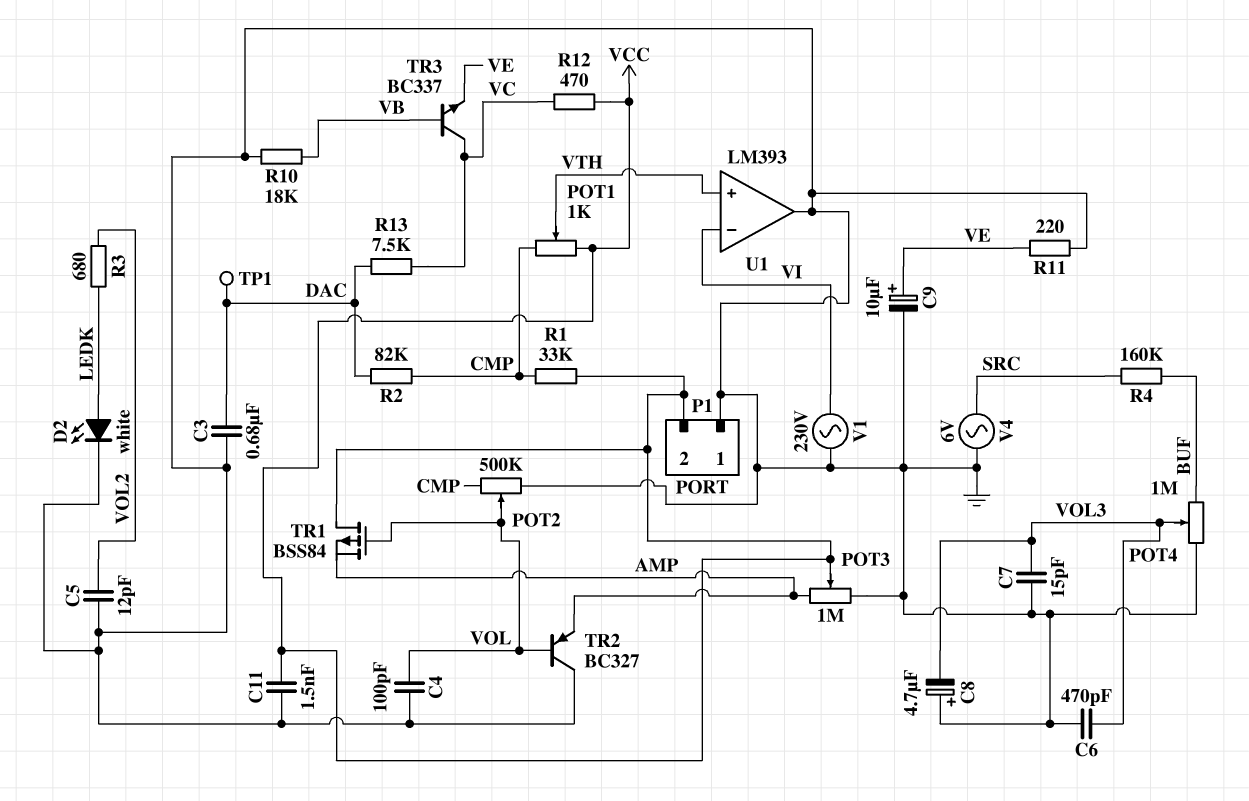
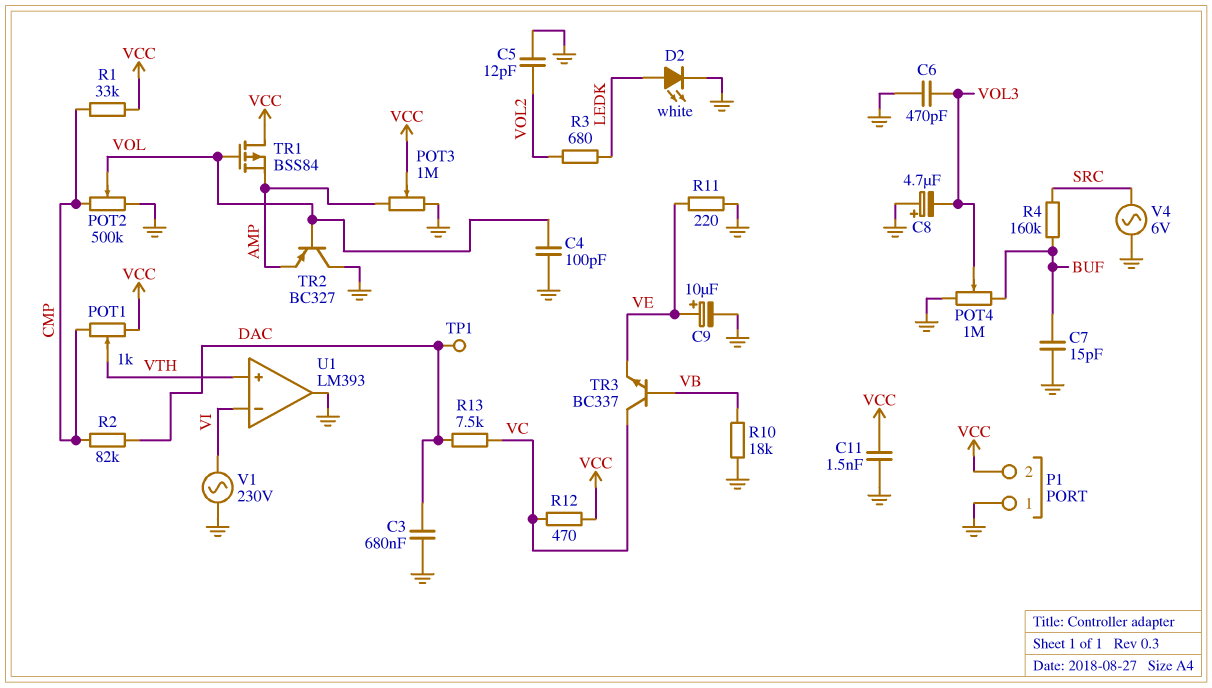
C7: 15pF (GND, VOL3) -> 15pF (BUF, GND)

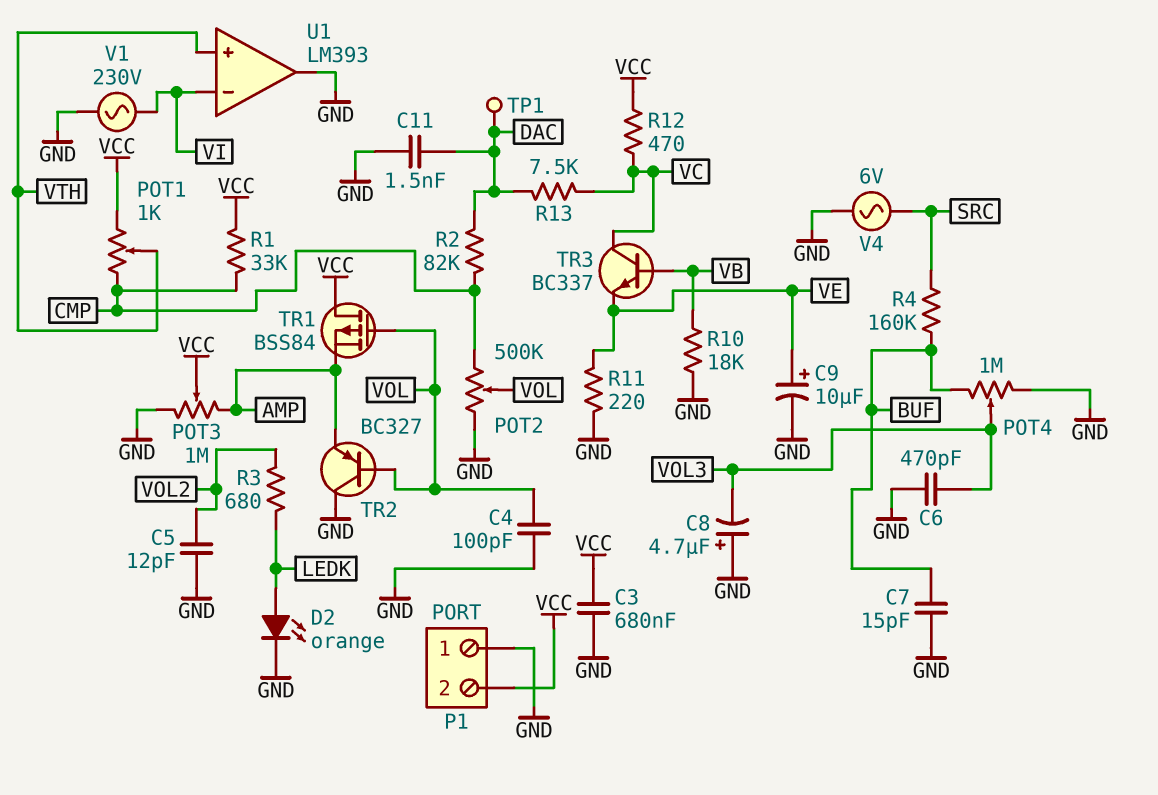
C3: 680nF (DAC, GND) -> 680nF (GND, VCC)
C11: 1.5nF (GND, VCC) -> 1.5nF (DAC, GND)
D2: LED white (A LEDK, K GND) -> LED orange (A LEDK, K GND)

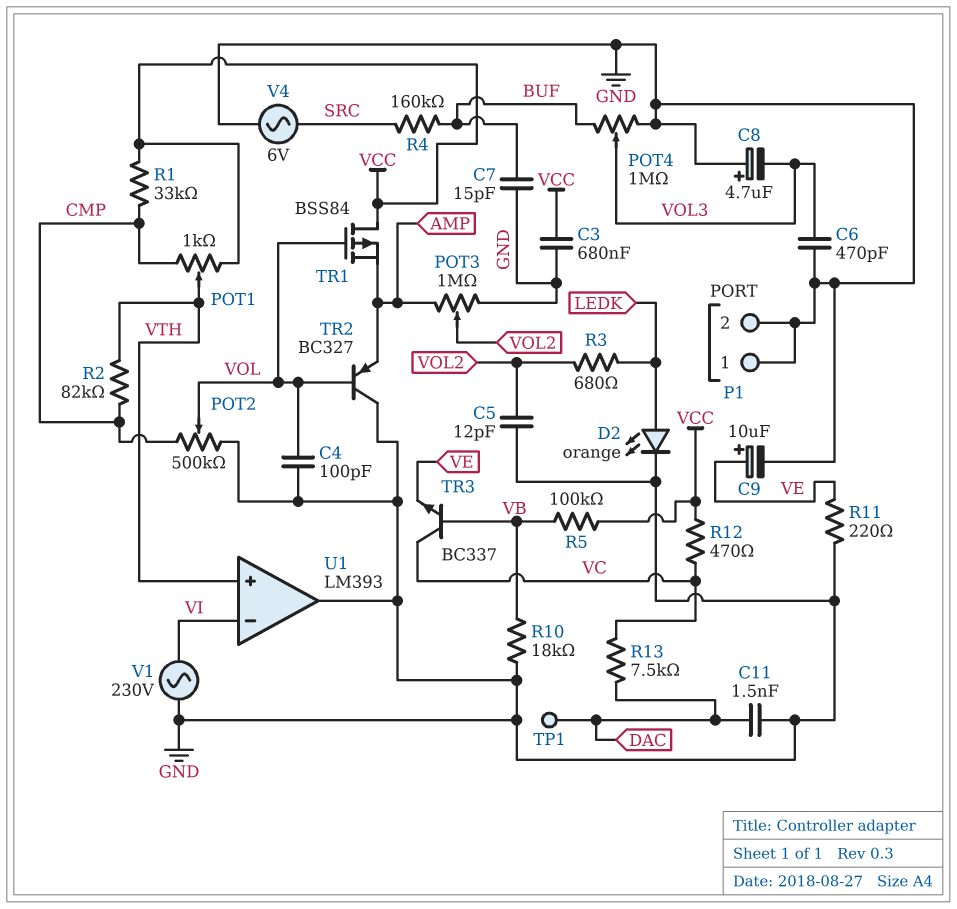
P1 pin 2: VCC -> GND
POT3: 1M (AMP, GND, wiper VCC) -> 1M (AMP, GND, wiper VOL2)
R2: 82k (CMP, DAC) -> 82k (CMP, VTH)
R5: none -> 100k (VB, VCC)

